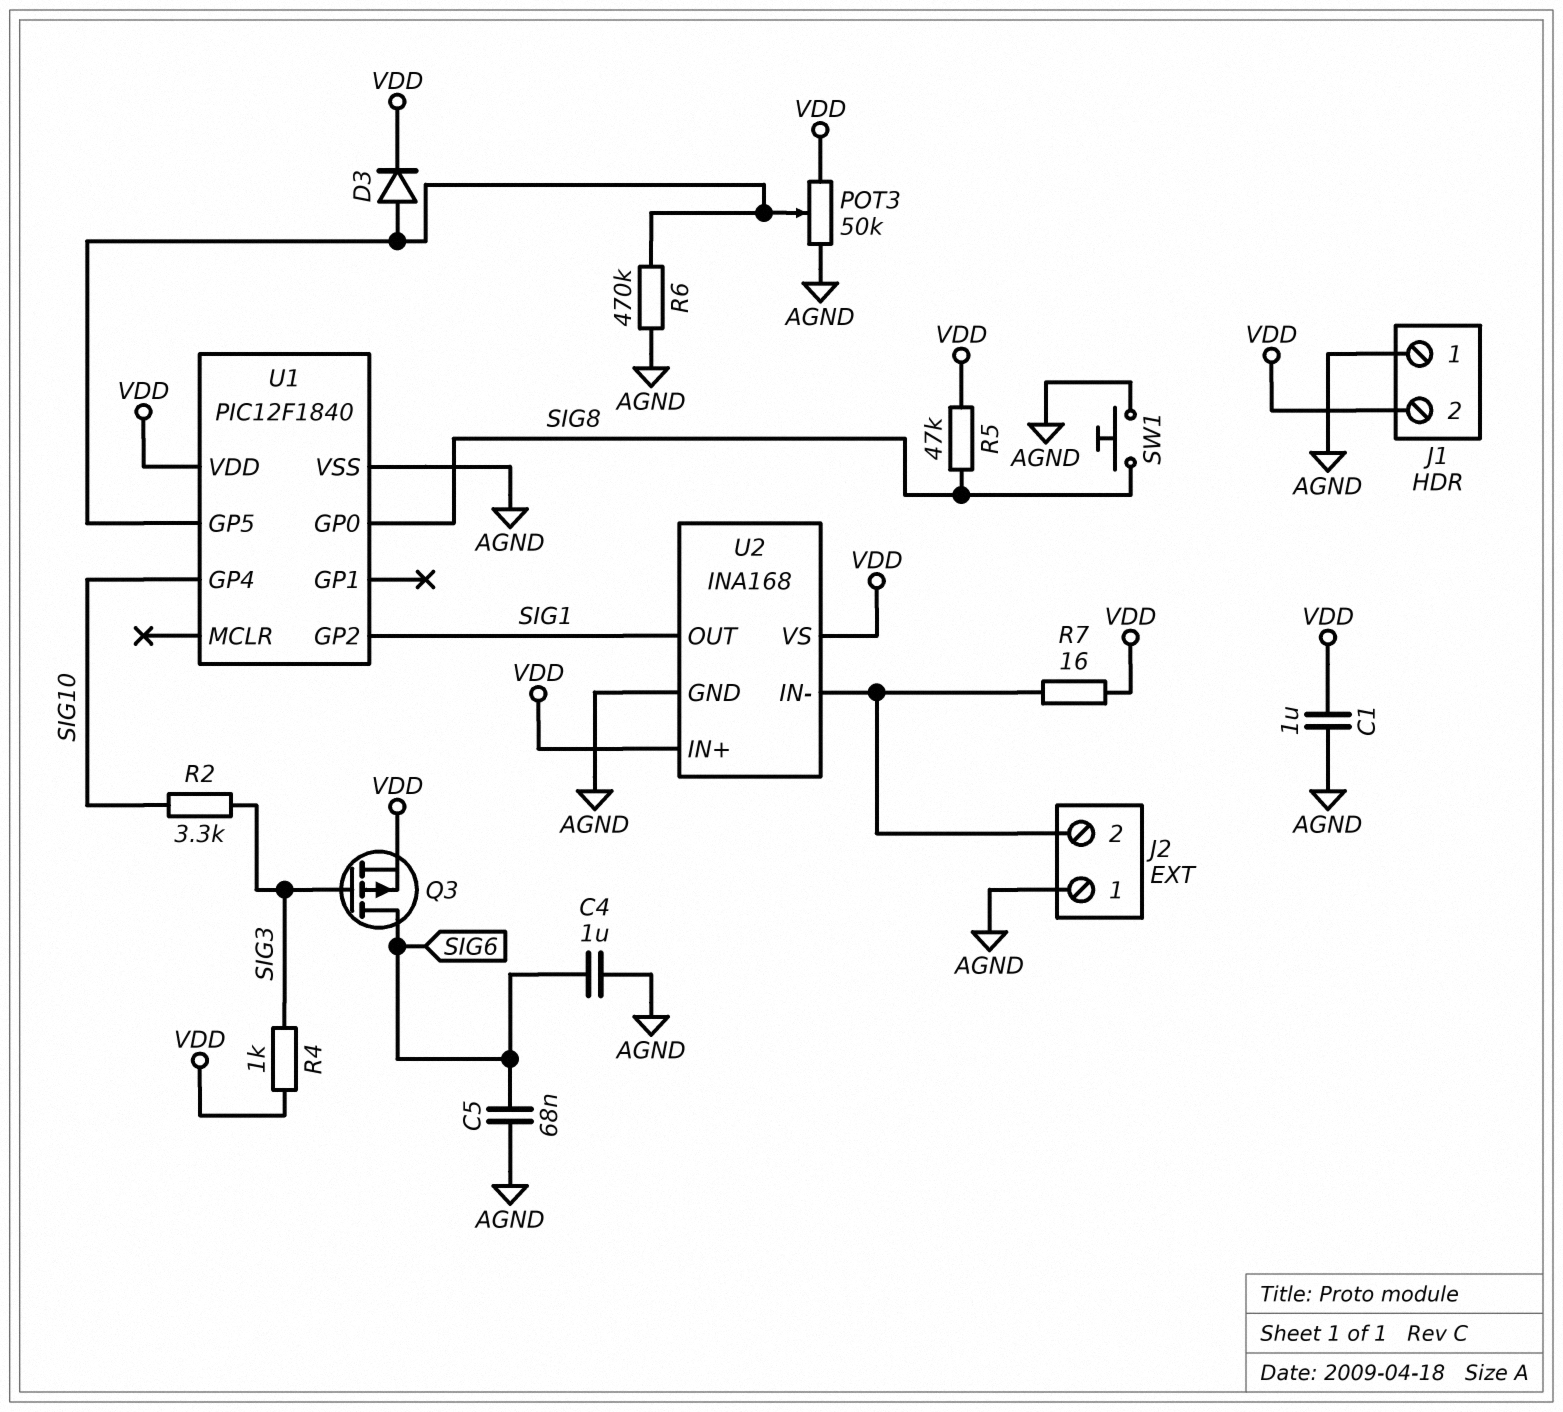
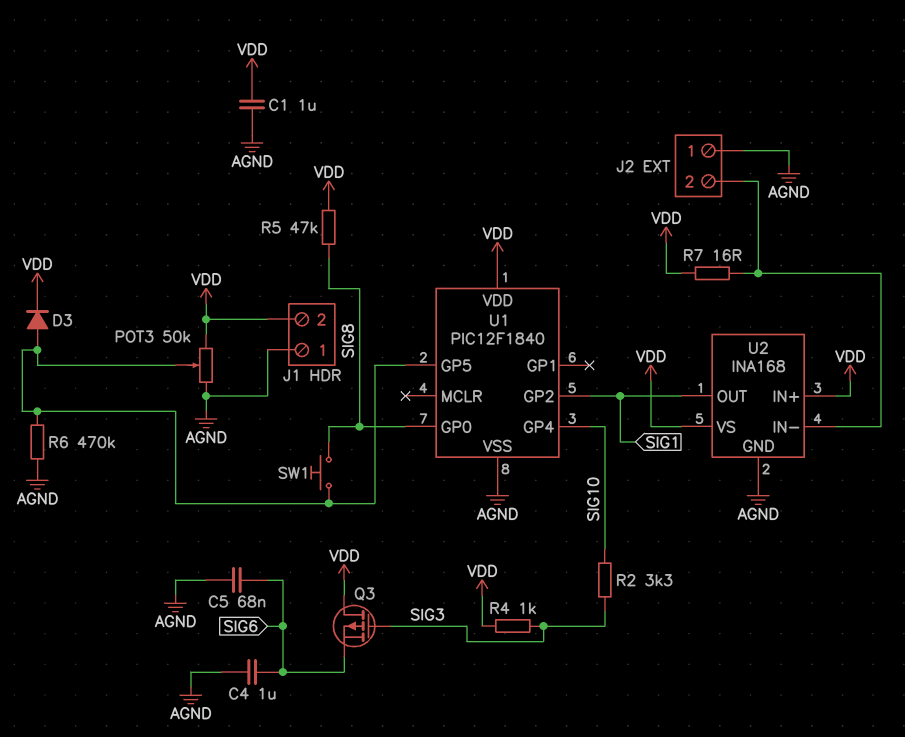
Q3: PMOS (G SIG3, D SIG6, S VDD) -> PMOS (G SIG3, D VDD, S SIG6)
SW1: button (AGND, SIG8) -> button (SIG8, U1/GP5)

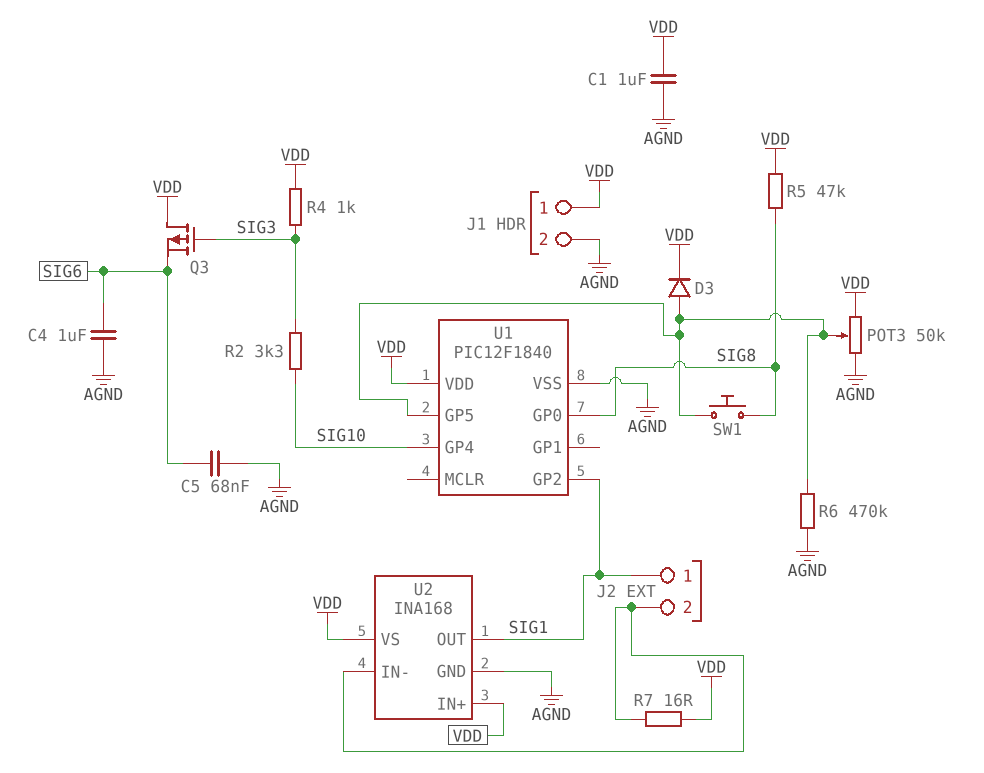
J1 pin 1: AGND -> VDD
J1 pin 2: VDD -> AGND
J2 pin 1: AGND -> SIG1

